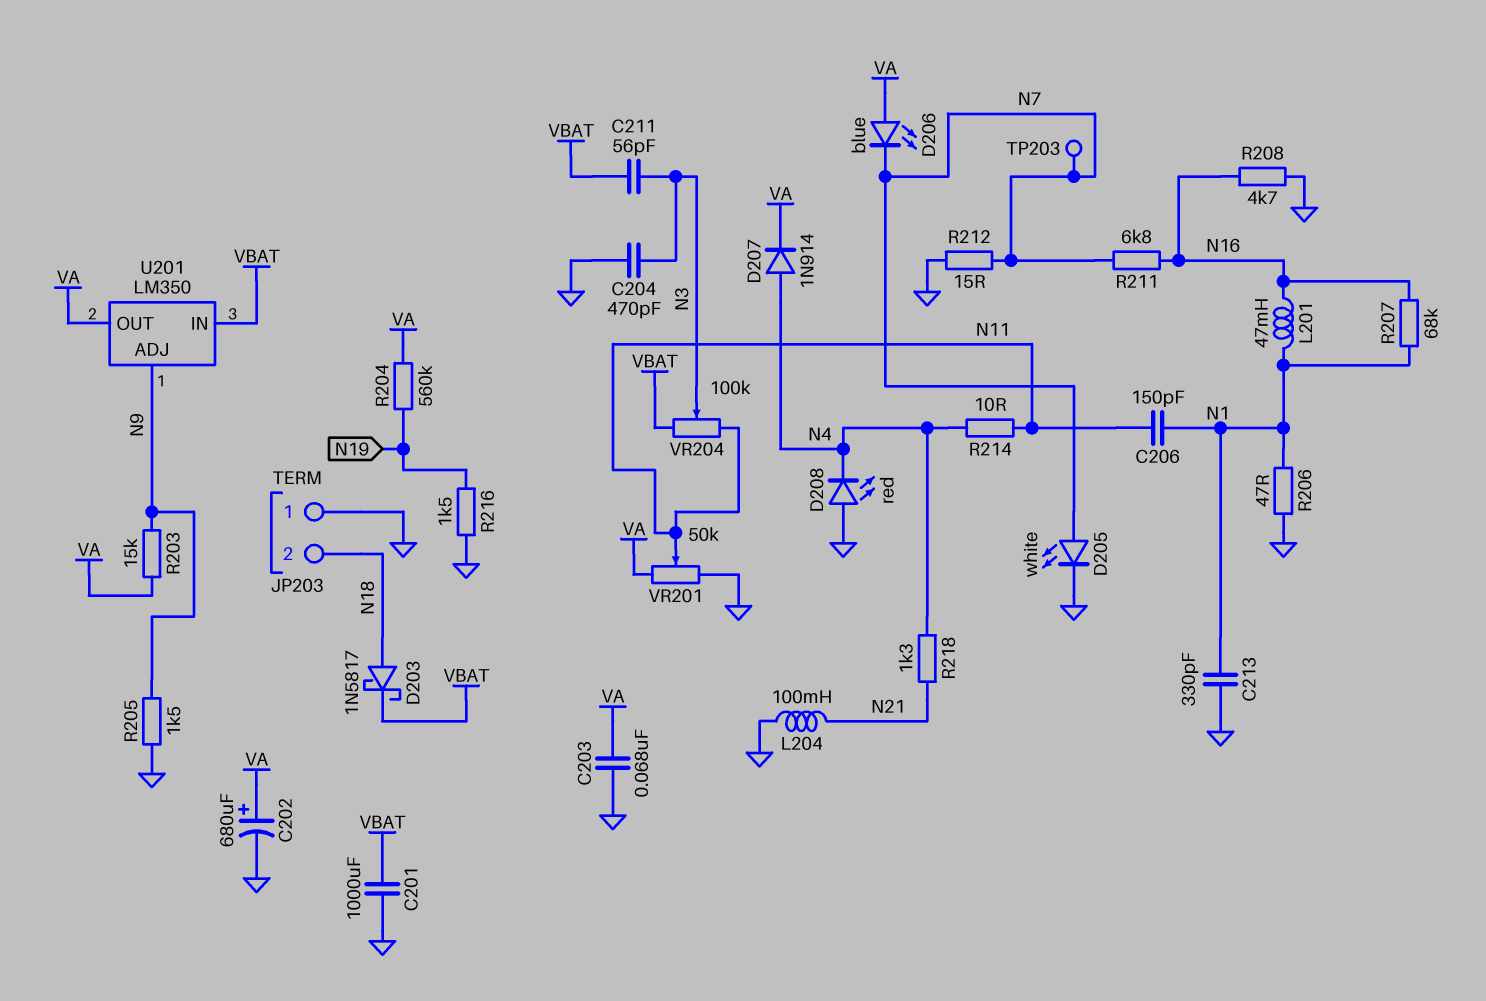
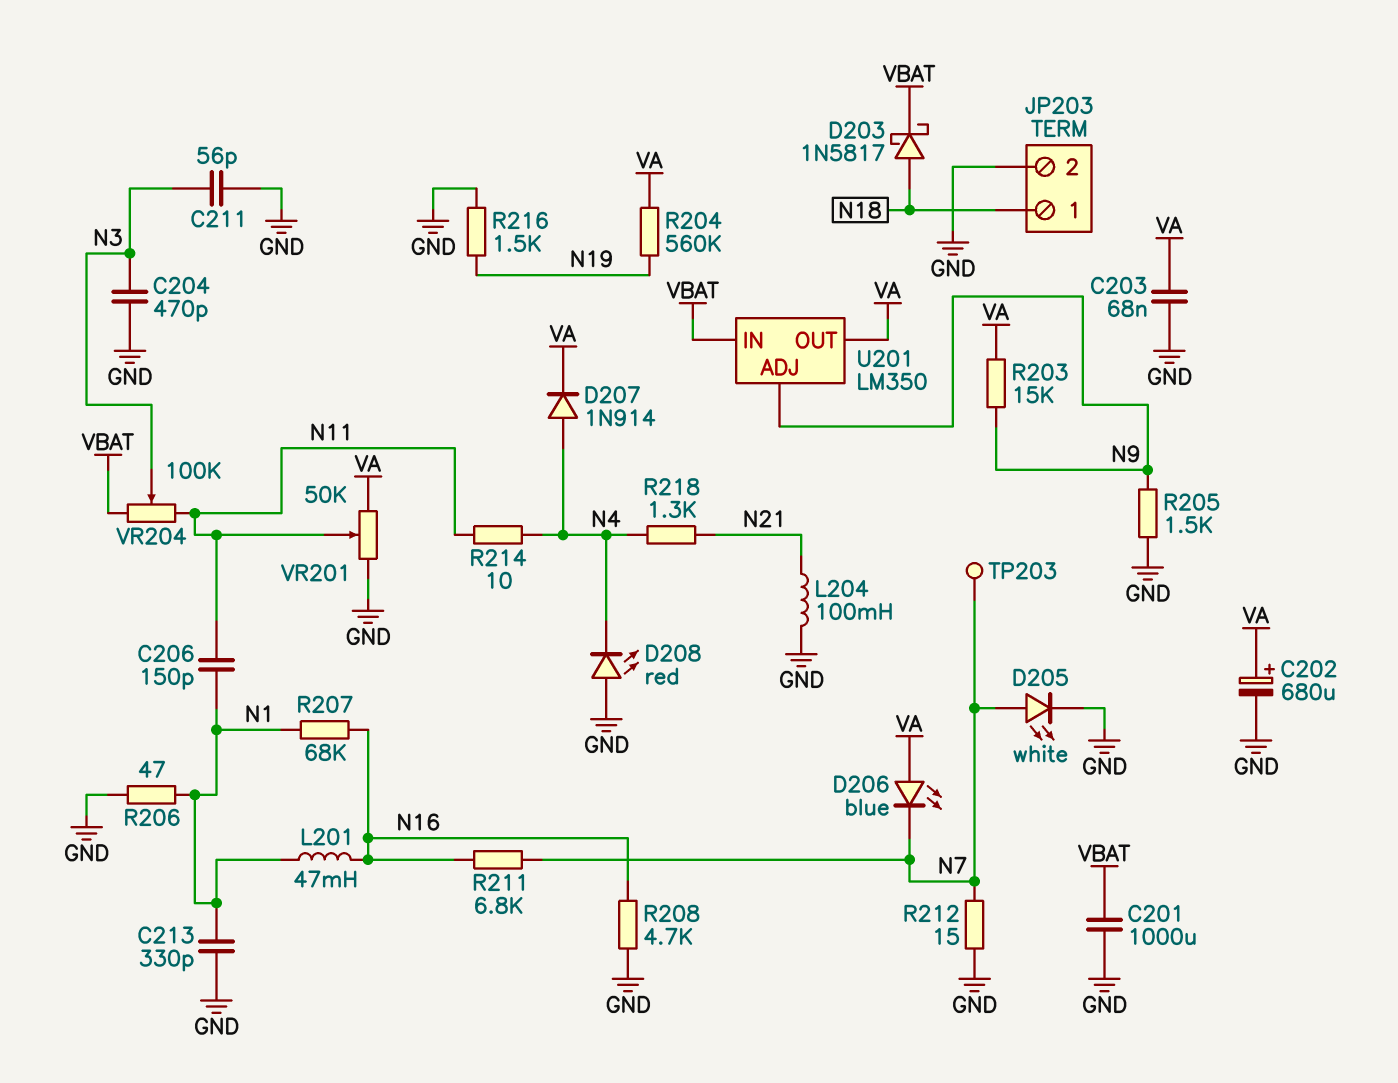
C211: 56pF (N3, VBAT) -> 56pF (GND, N3)
JP203 pin 1: GND -> N18
JP203 pin 2: N18 -> GND

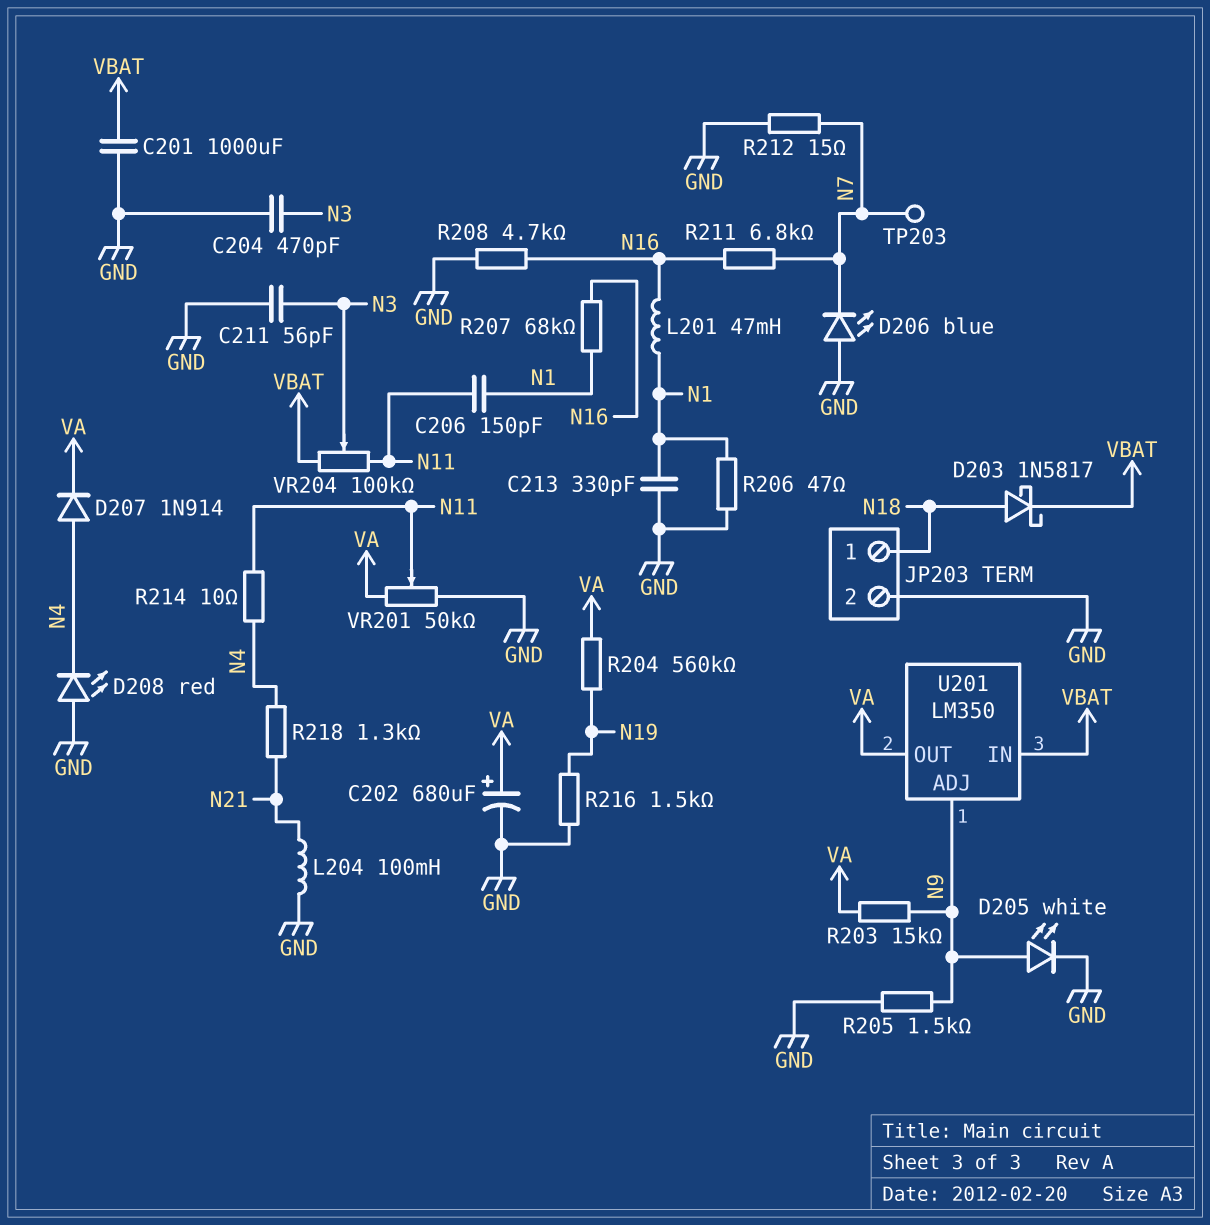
C203: 68nF (GND, VA) -> none
D205: LED white (A N7, K GND) -> LED white (A N9, K GND)
D206: LED blue (A VA, K N7) -> LED blue (A GND, K N7)

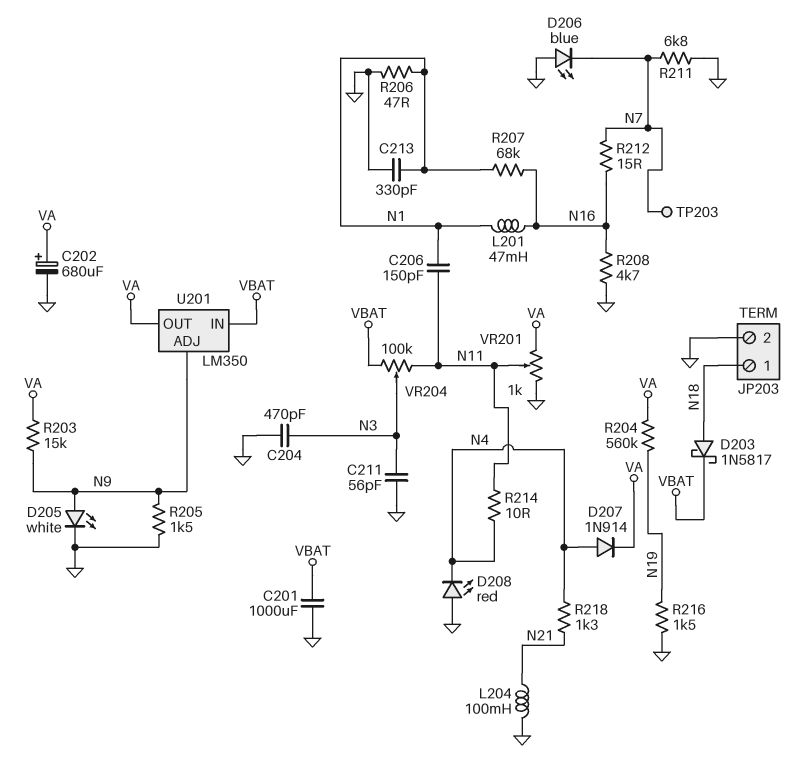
R211: 6.8k (N7, N16) -> 6.8k (GND, N7)
R212: 15 (GND, N7) -> 15 (N7, N16)
VR201: 50k (GND, VA, wiper N11) -> 1k (GND, VA, wiper N11)

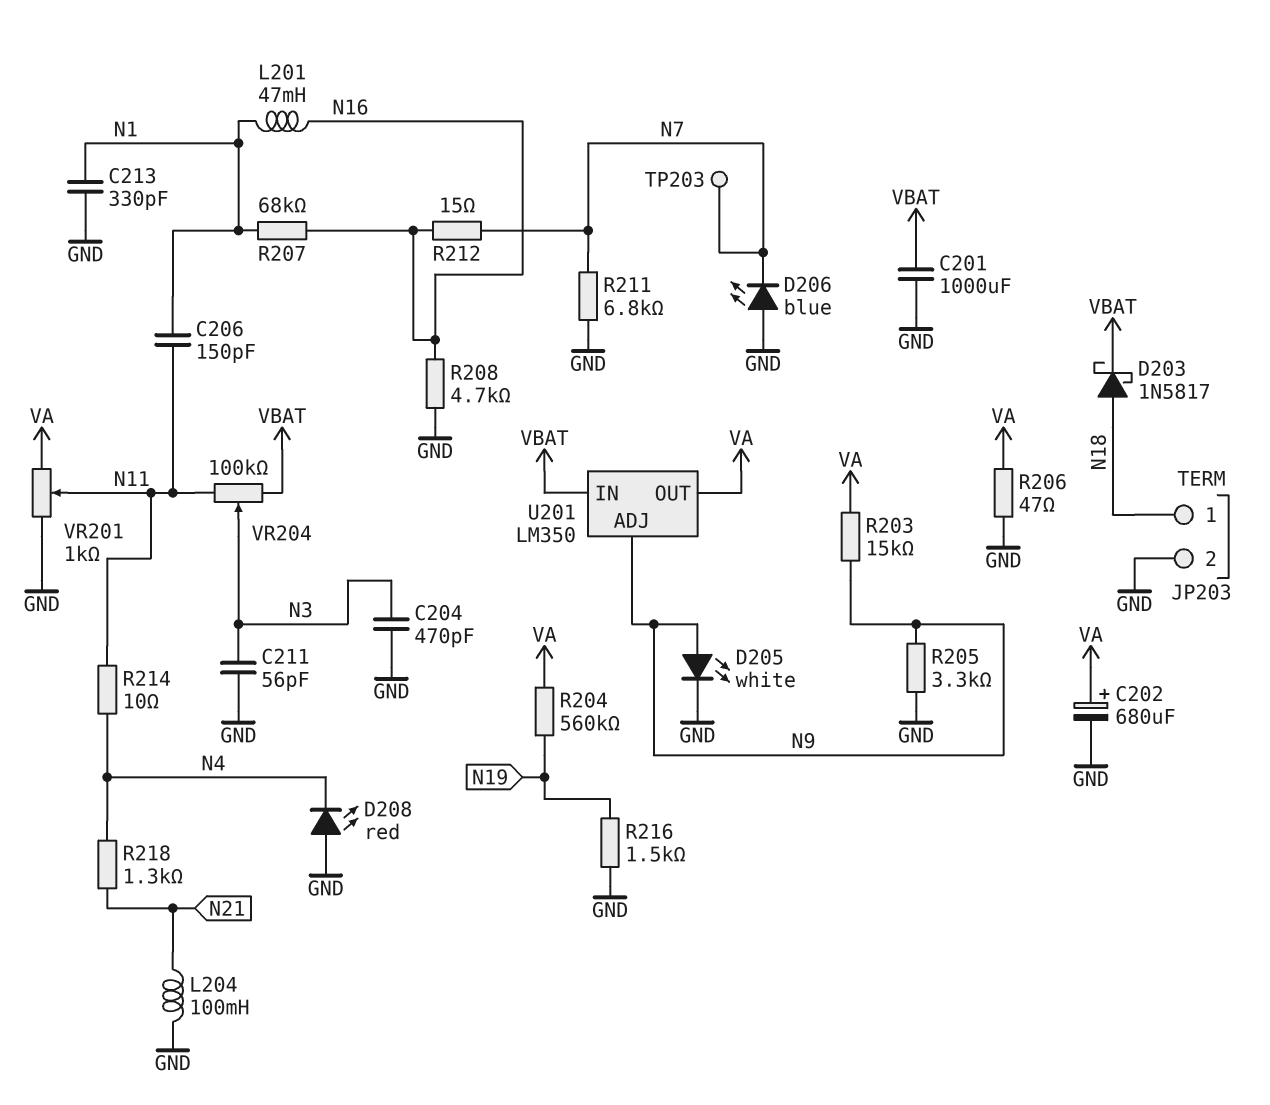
D207: diode 1N914 (A N4, K VA) -> none
R205: 1.5k (GND, N9) -> 3.3k (GND, N9)
R206: 47 (GND, N1) -> 47 (GND, VA)

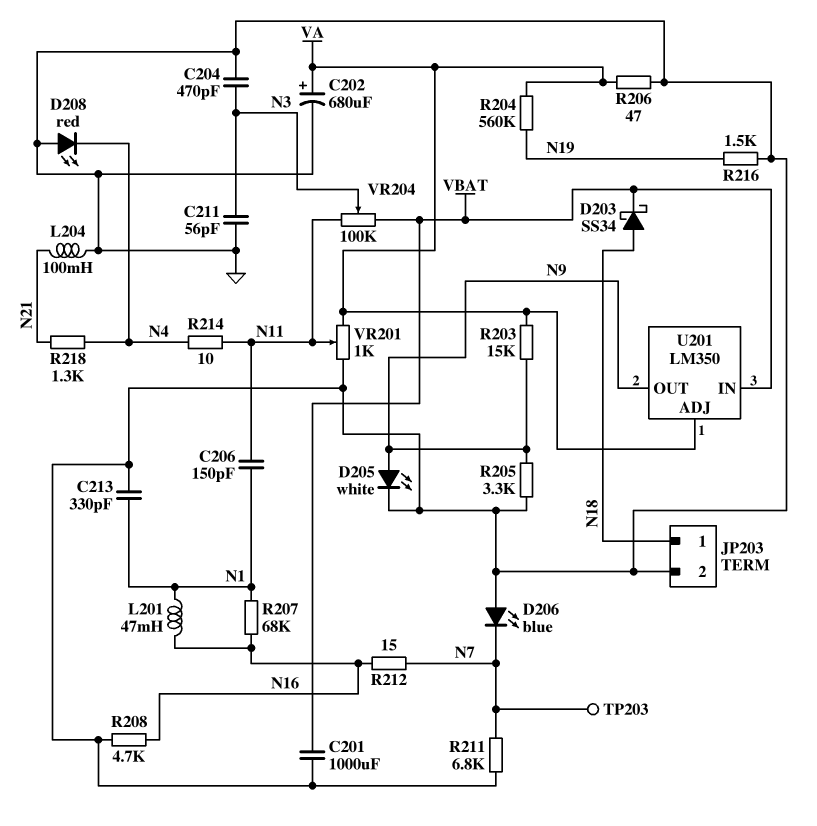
D203: schottky 1N5817 (A N18, K VBAT) -> schottky SS34 (A N18, K VBAT)
U201 pin ADJ: N9 -> VA
U201 pin OUT: VA -> N9

